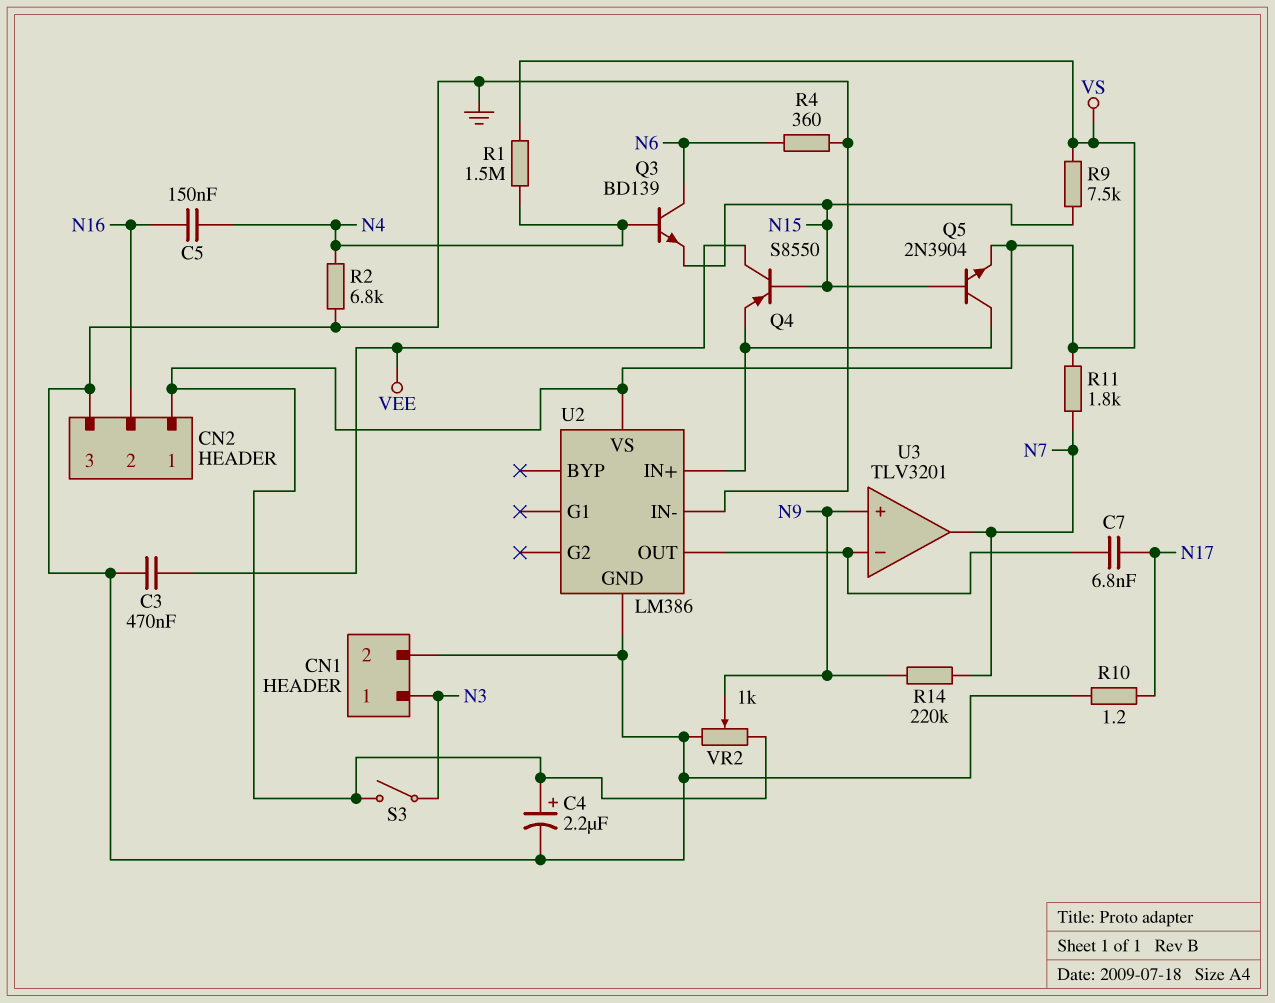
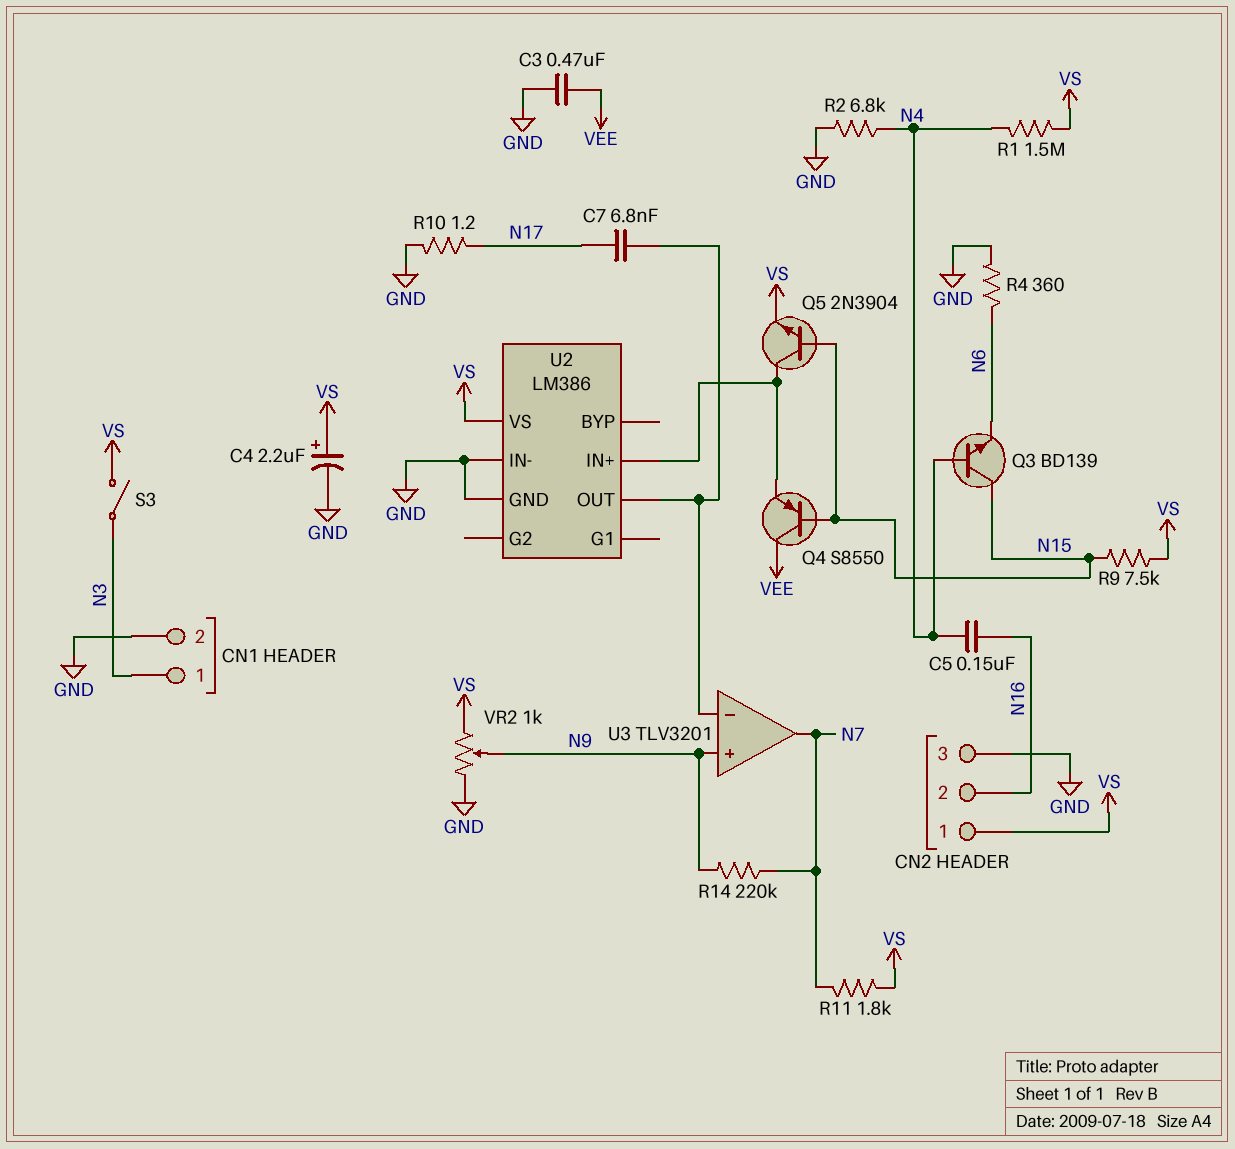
Q3: NPN BD139 (B N4, C N6, E N15) -> NPN BD139 (B N4, C N15, E N6)

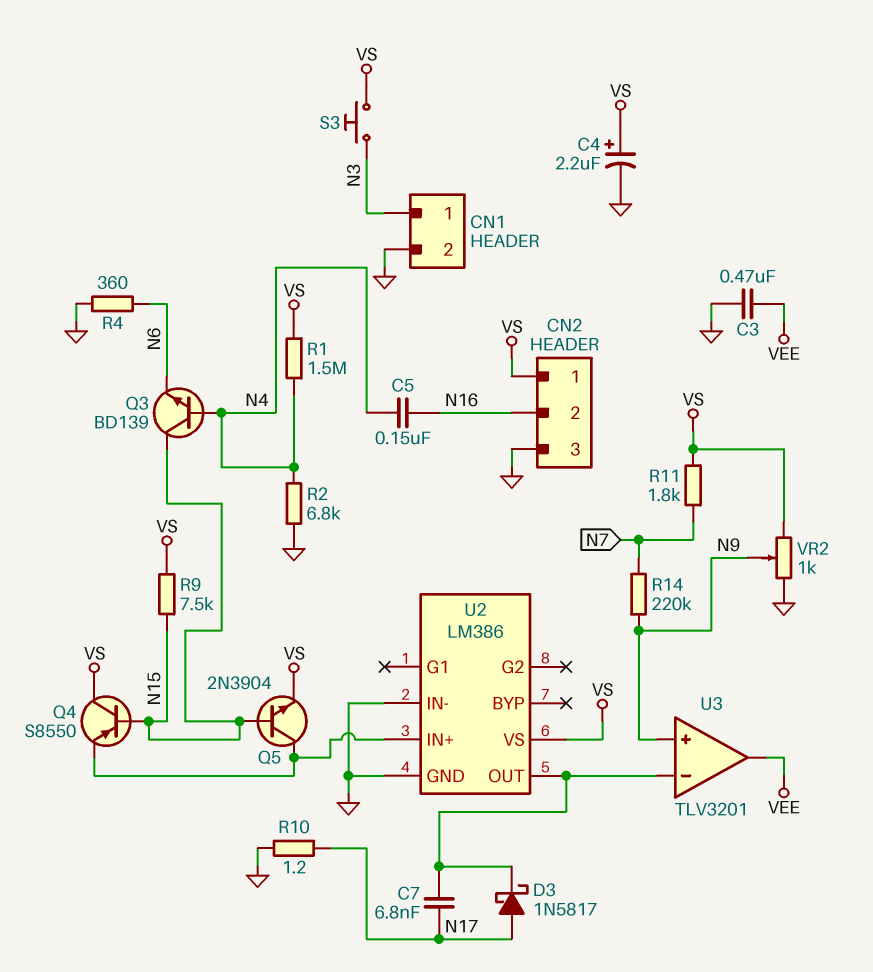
D3: none -> schottky 1N5817 (A N17, K U2/OUT)
Q4: PNP S8550 (B N15, C VEE, E U2/IN+) -> PNP S8550 (B N15, C VS, E U2/IN+)
S3: switch (N3, VS) -> button (N3, VS)
U3 pin out: N7 -> VEE

